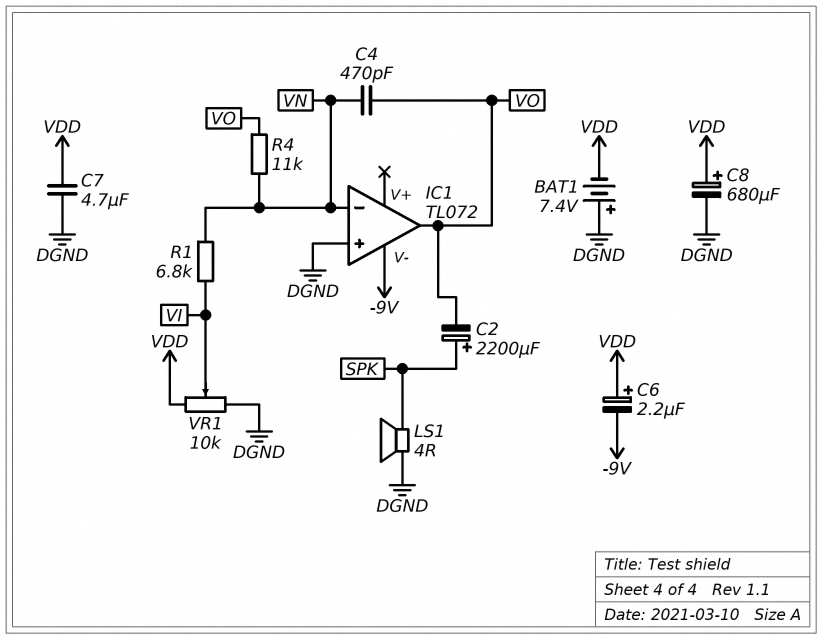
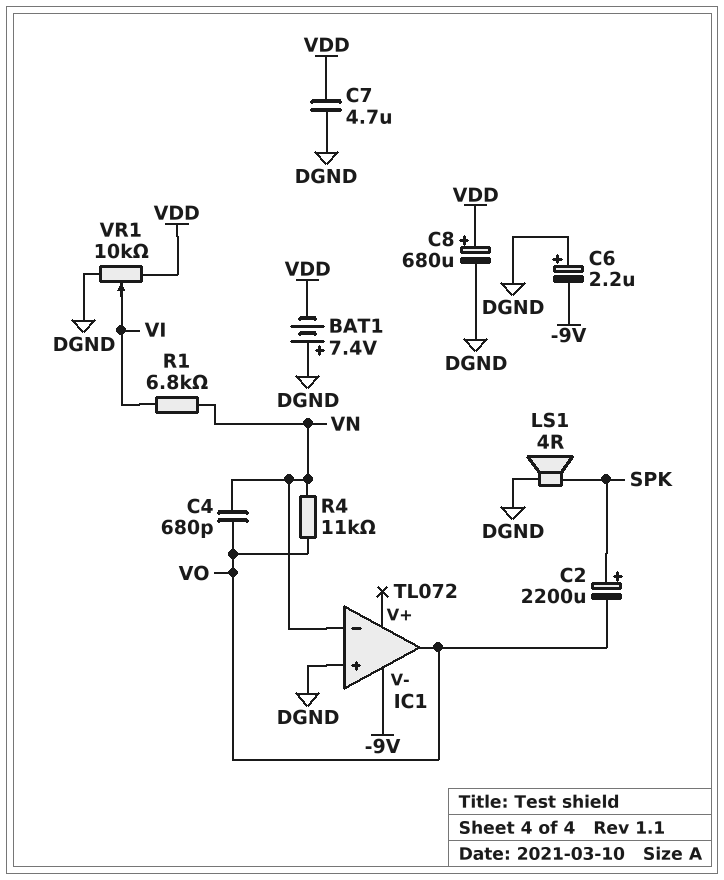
C4: 470pF (VN, VO) -> 680pF (VN, VO)
C6: 2.2uF (plus VDD, minus -9V) -> 2.2uF (plus DGND, minus -9V)

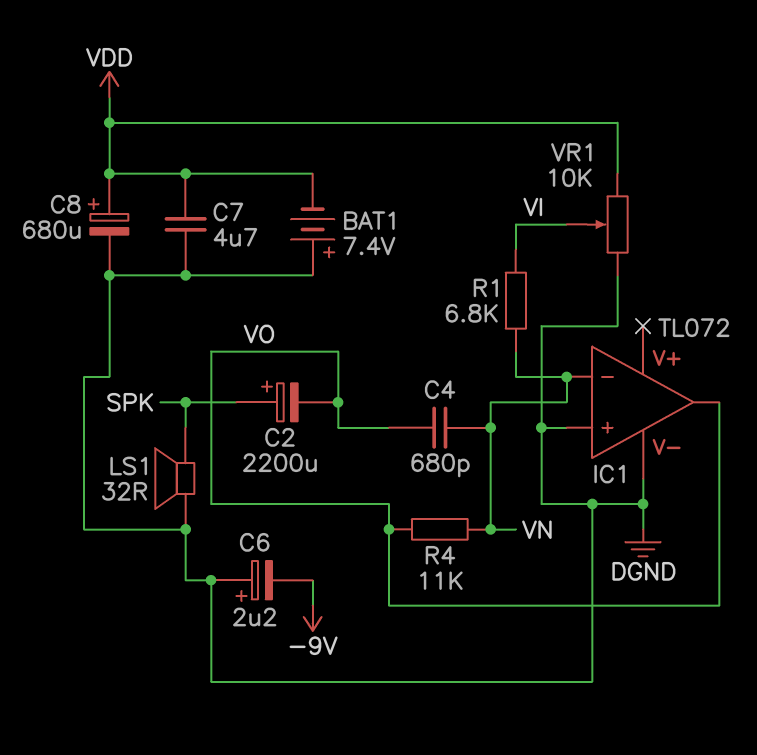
IC1 pin V-: -9V -> DGND
LS1: speaker 4R (DGND, SPK) -> speaker 32R (DGND, SPK)

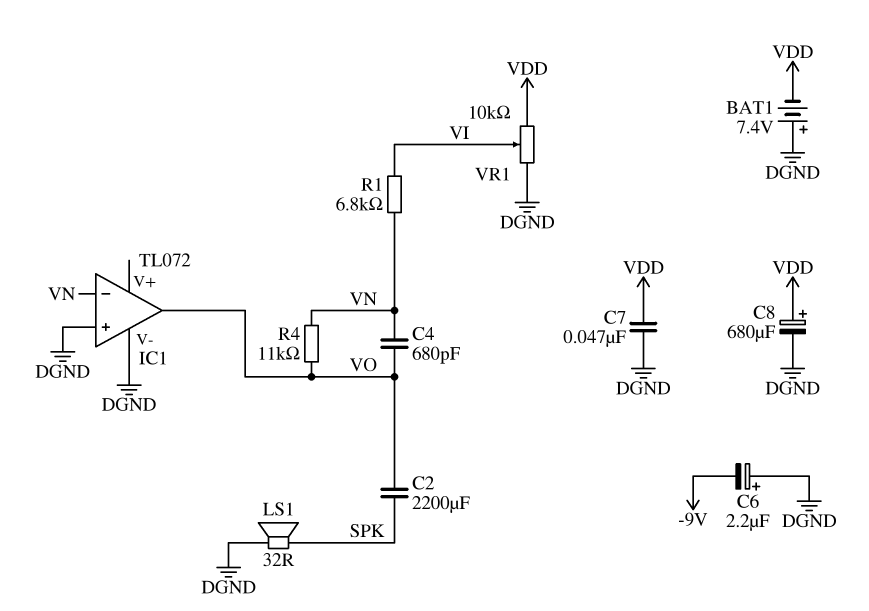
C2: 2200uF (plus SPK, minus VO) -> 2200uF (SPK, VO)
C7: 4.7uF (DGND, VDD) -> 47nF (DGND, VDD)

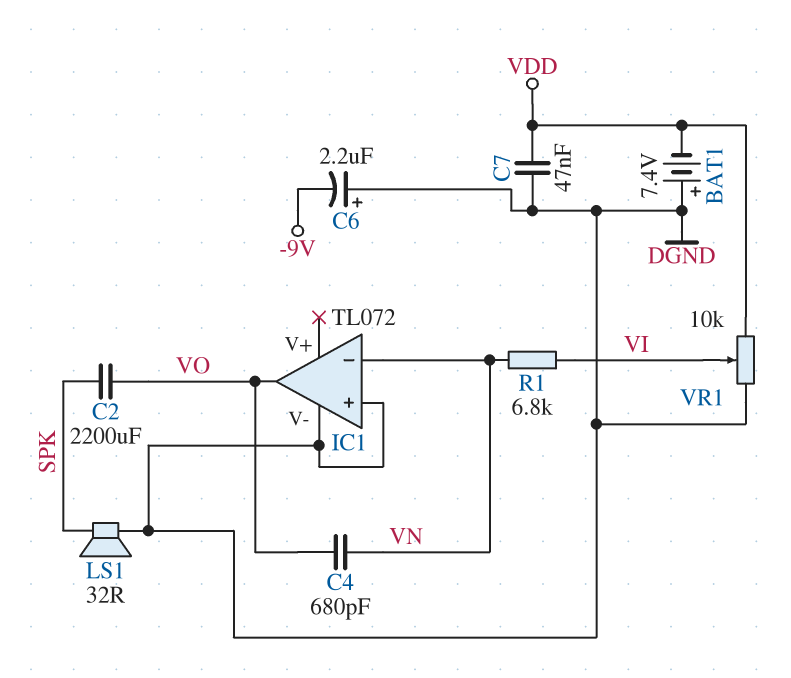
C8: 680uF (plus VDD, minus DGND) -> none
R4: 11k (VN, VO) -> none

